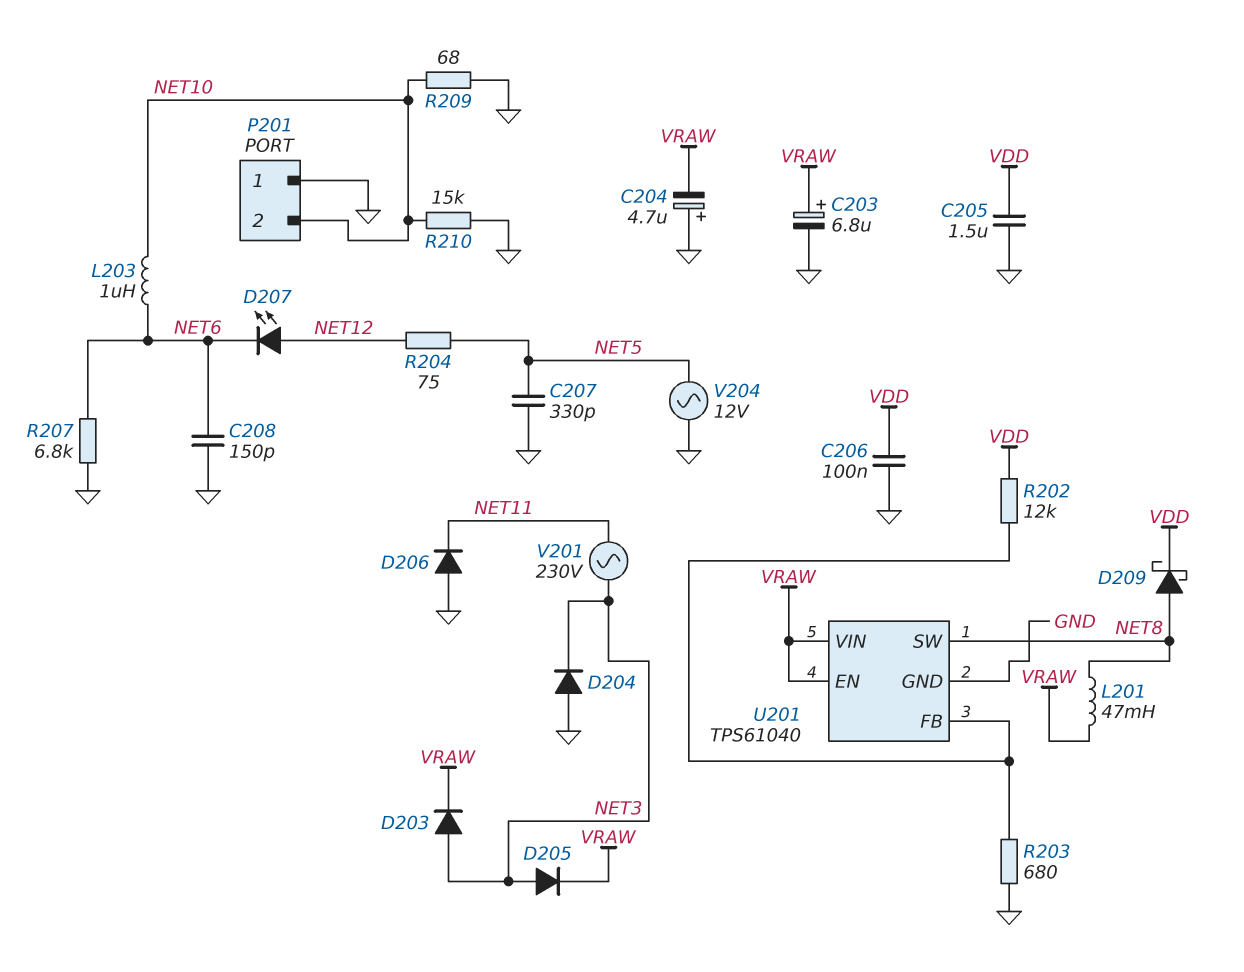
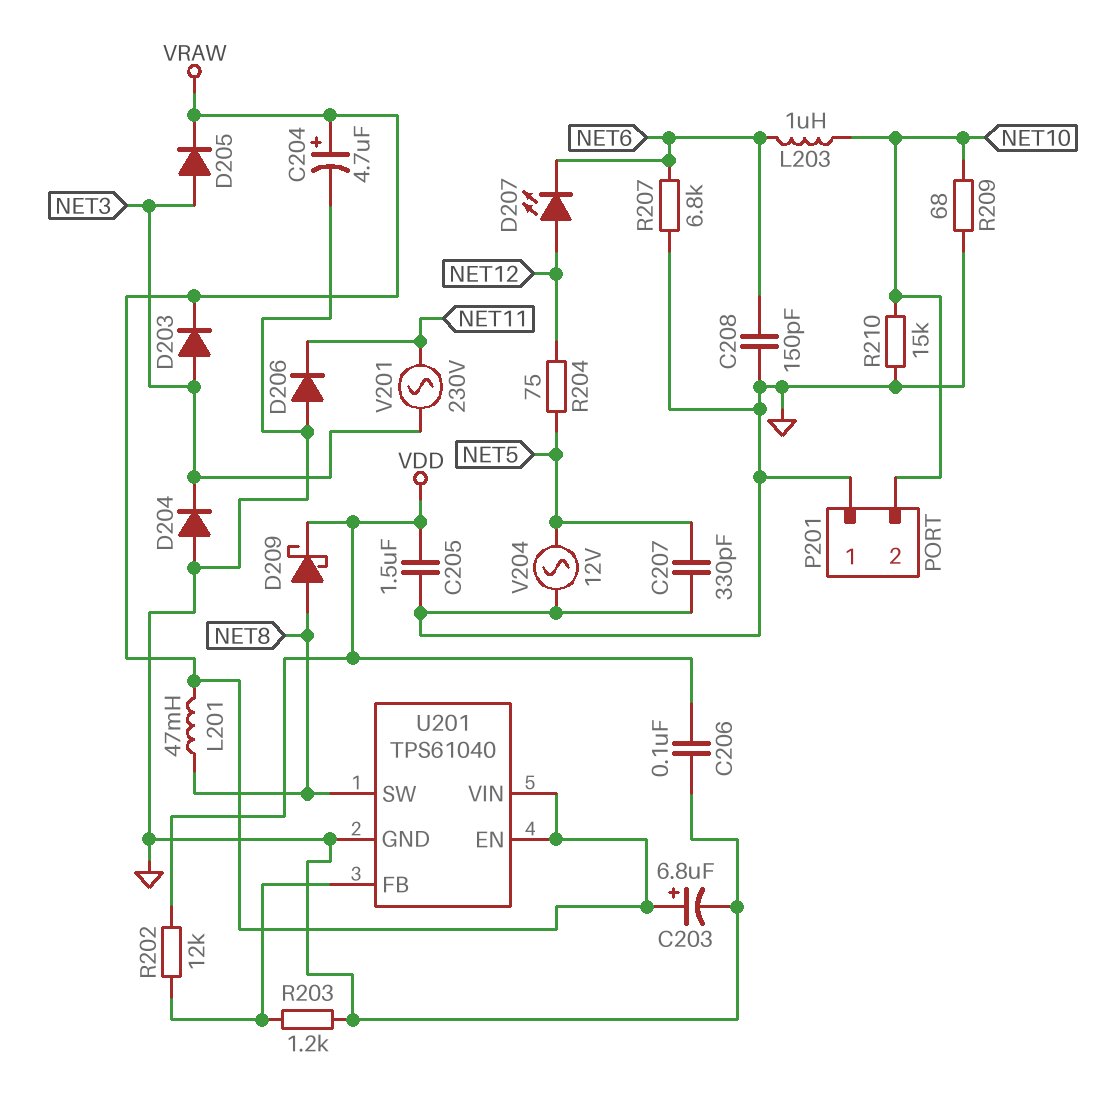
C204: 4.7uF (plus GND, minus VRAW) -> 4.7uF (plus VRAW, minus GND)
R203: 680 (GND, U201/FB) -> 1.2k (GND, U201/FB)

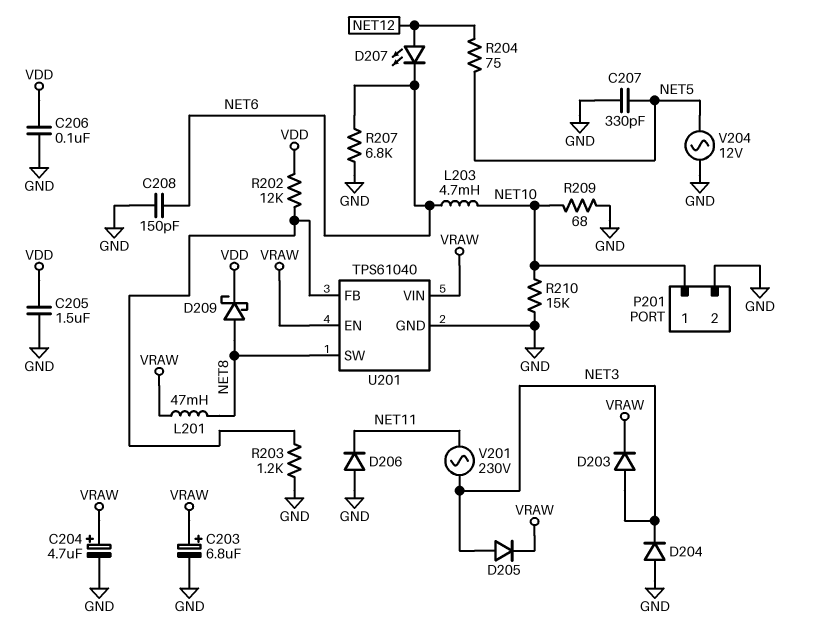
L203: 1uH (NET6, NET10) -> 4.7mH (NET6, NET10)
P201 pin 1: GND -> NET10
P201 pin 2: NET10 -> GND

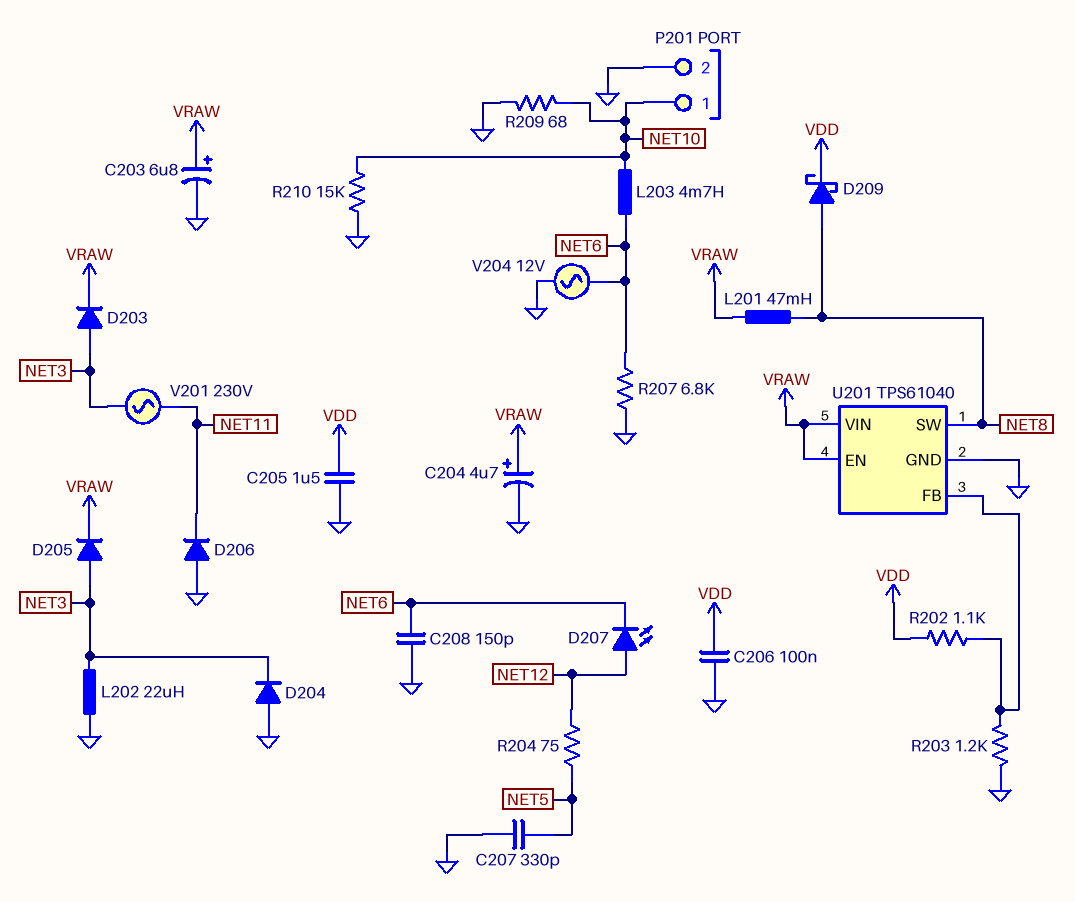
L202: none -> 22uH (GND, NET3)
R202: 12k (U201/FB, VDD) -> 1.1k (U201/FB, VDD)
V204: AC 12V (GND, NET5) -> AC 12V (GND, NET6)

